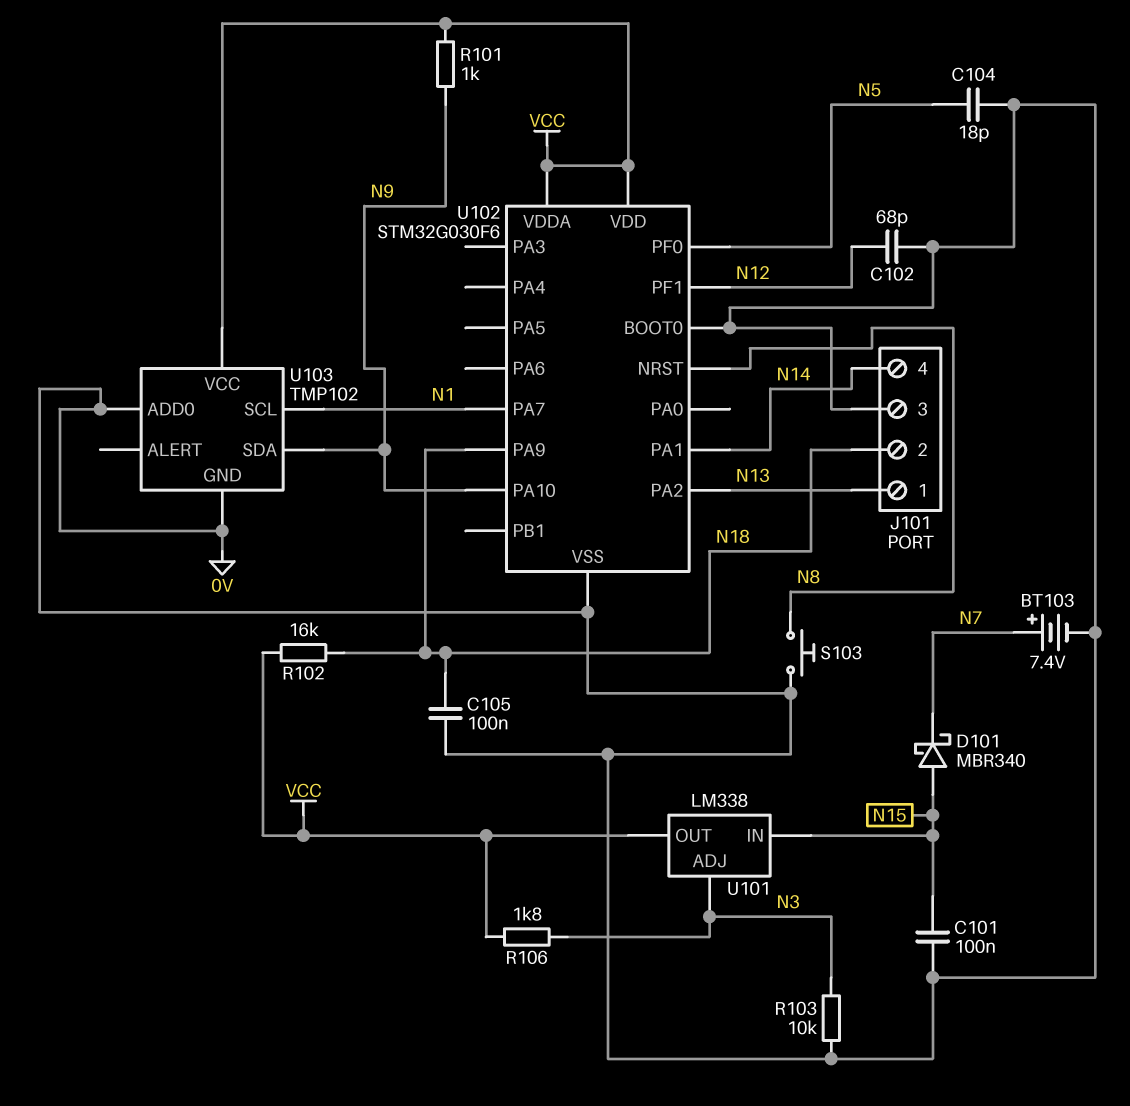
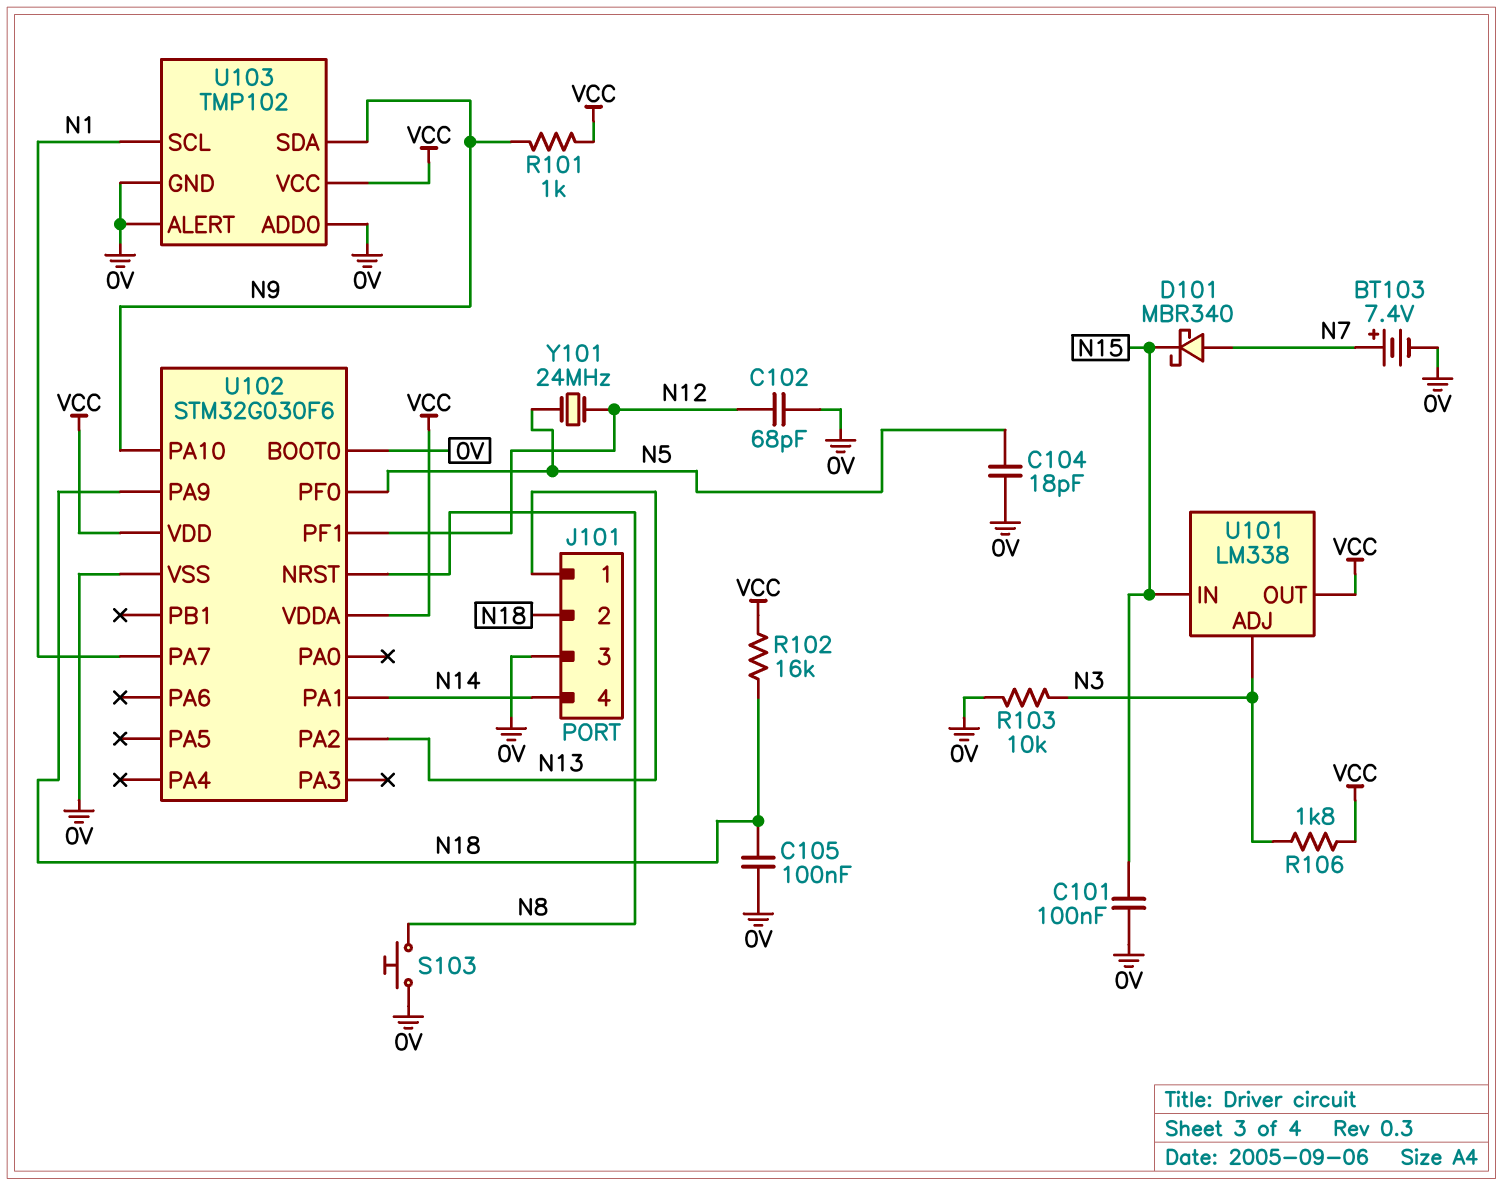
D101: schottky MBR340 (A N15, K N7) -> schottky MBR340 (A N7, K N15)
U103 pin ALERT: none -> 0V
Y101: none -> 24MHz (N5, N12)

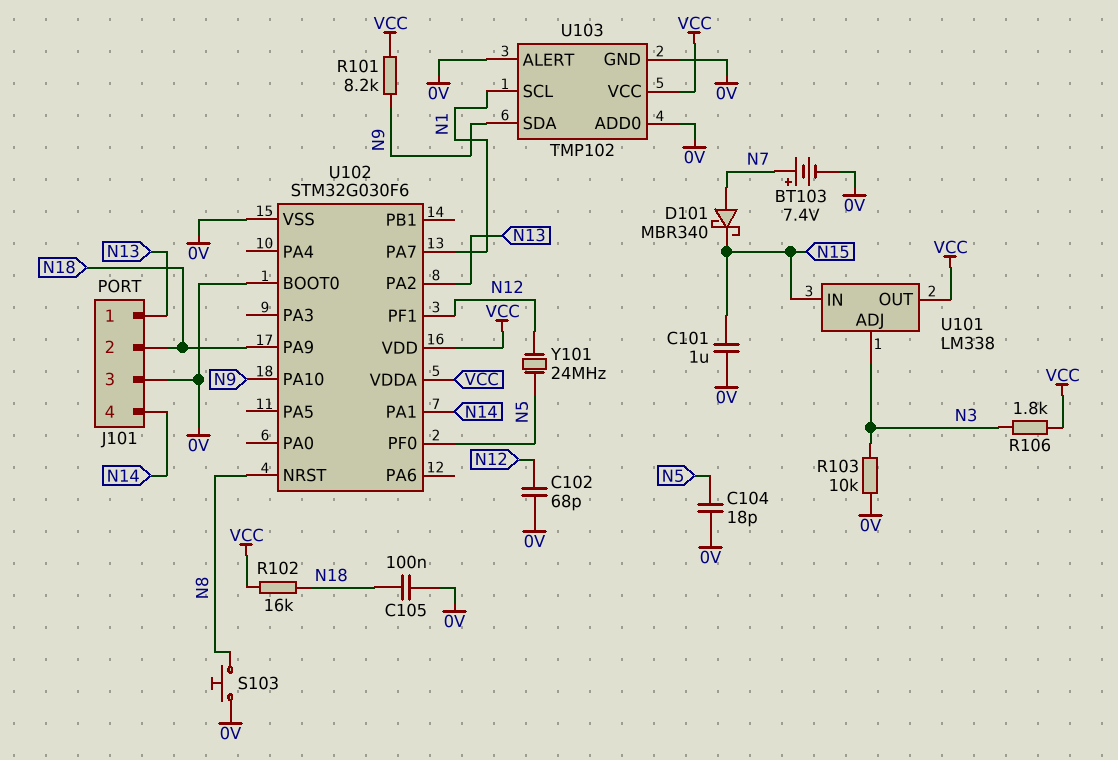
C101: 100nF (0V, N15) -> 1uF (0V, N15)
R101: 1k (N9, VCC) -> 8.2k (N9, VCC)

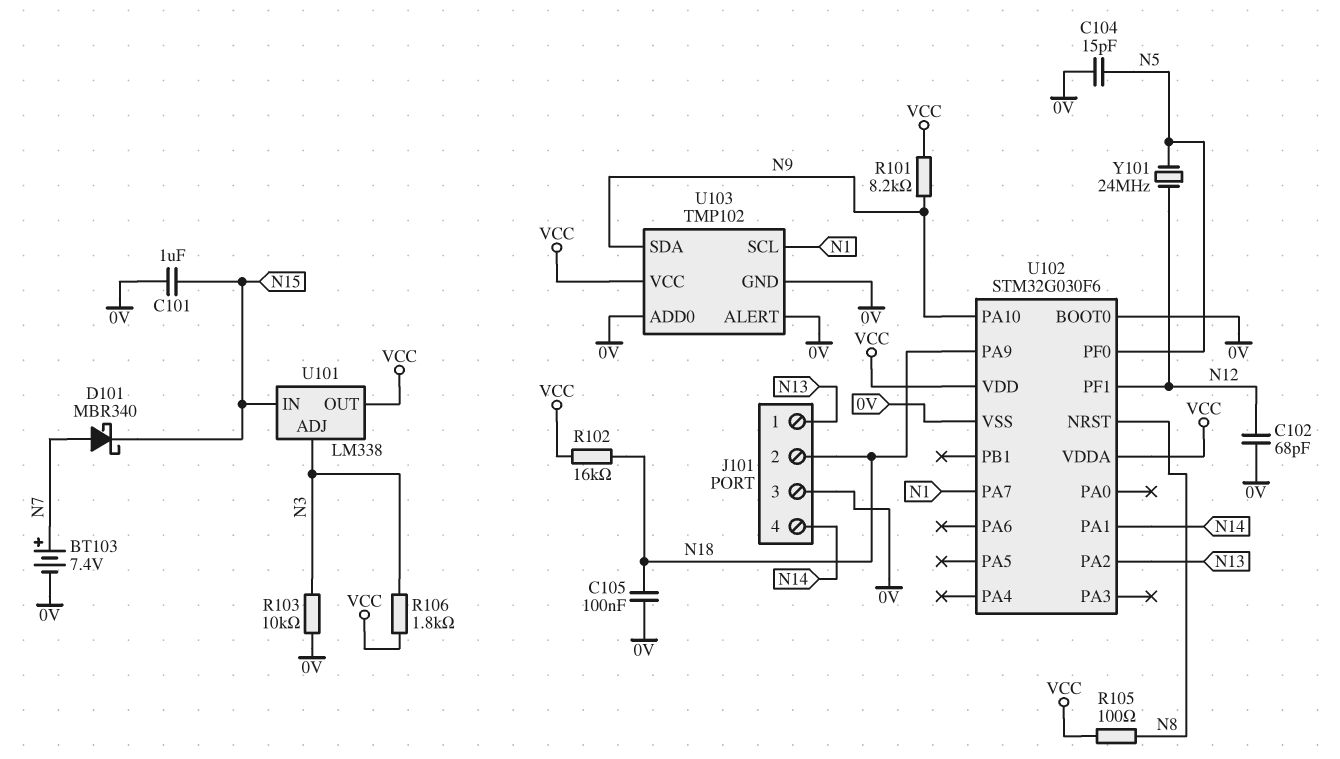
C104: 18pF (0V, N5) -> 15pF (0V, N5)
R105: none -> 100 (N8, VCC)
S103: button (0V, N8) -> none

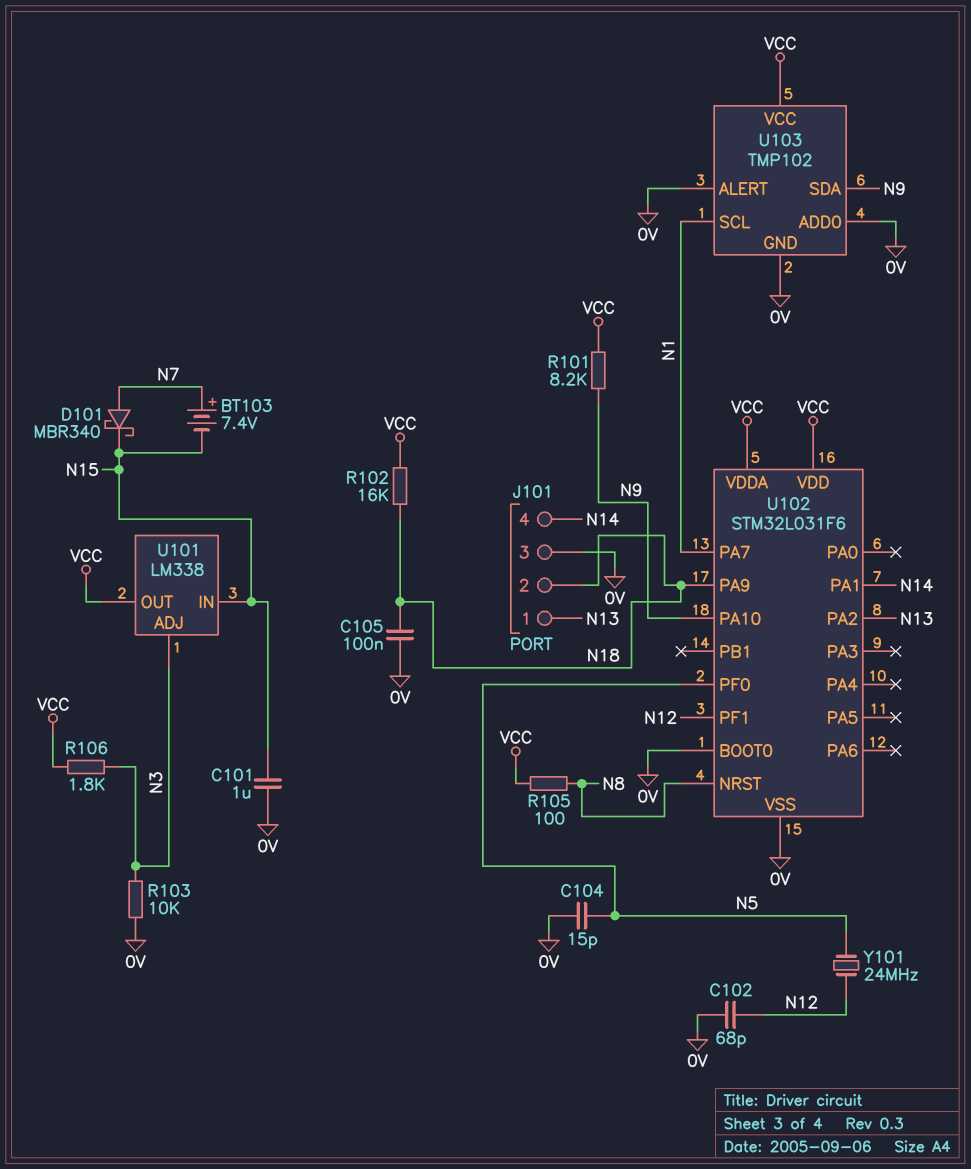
BT103: 7.4V (plus N7, minus 0V) -> 7.4V (plus N7, minus N15)
U102: STM32G030F6 -> STM32L031F6

